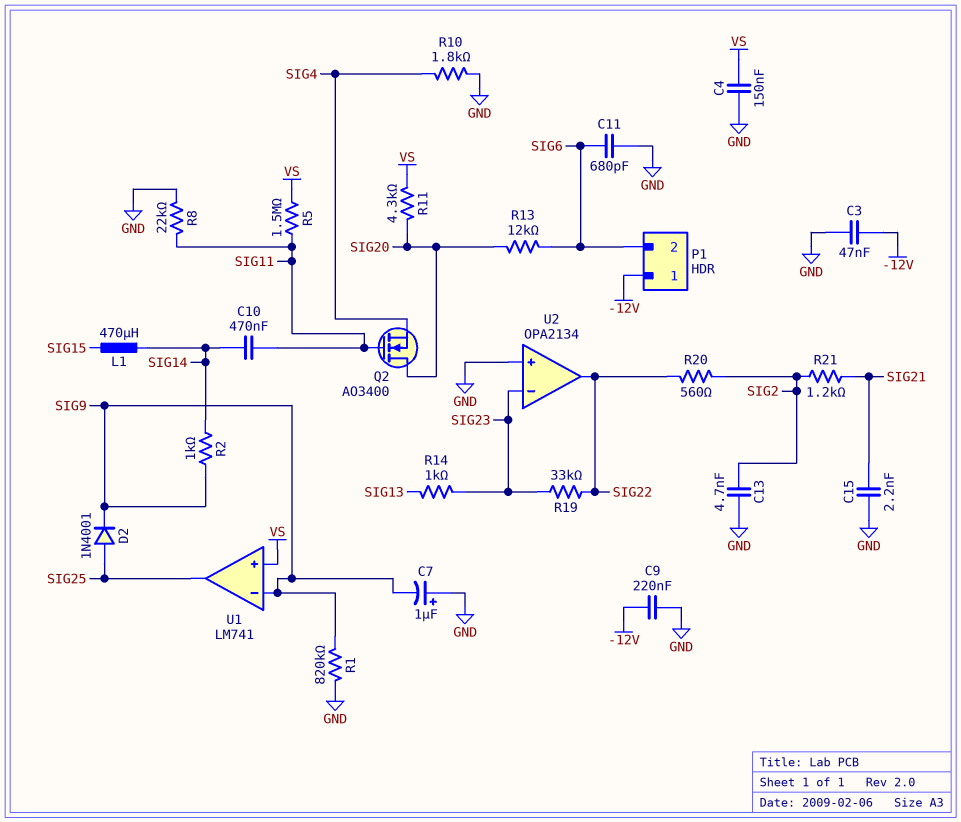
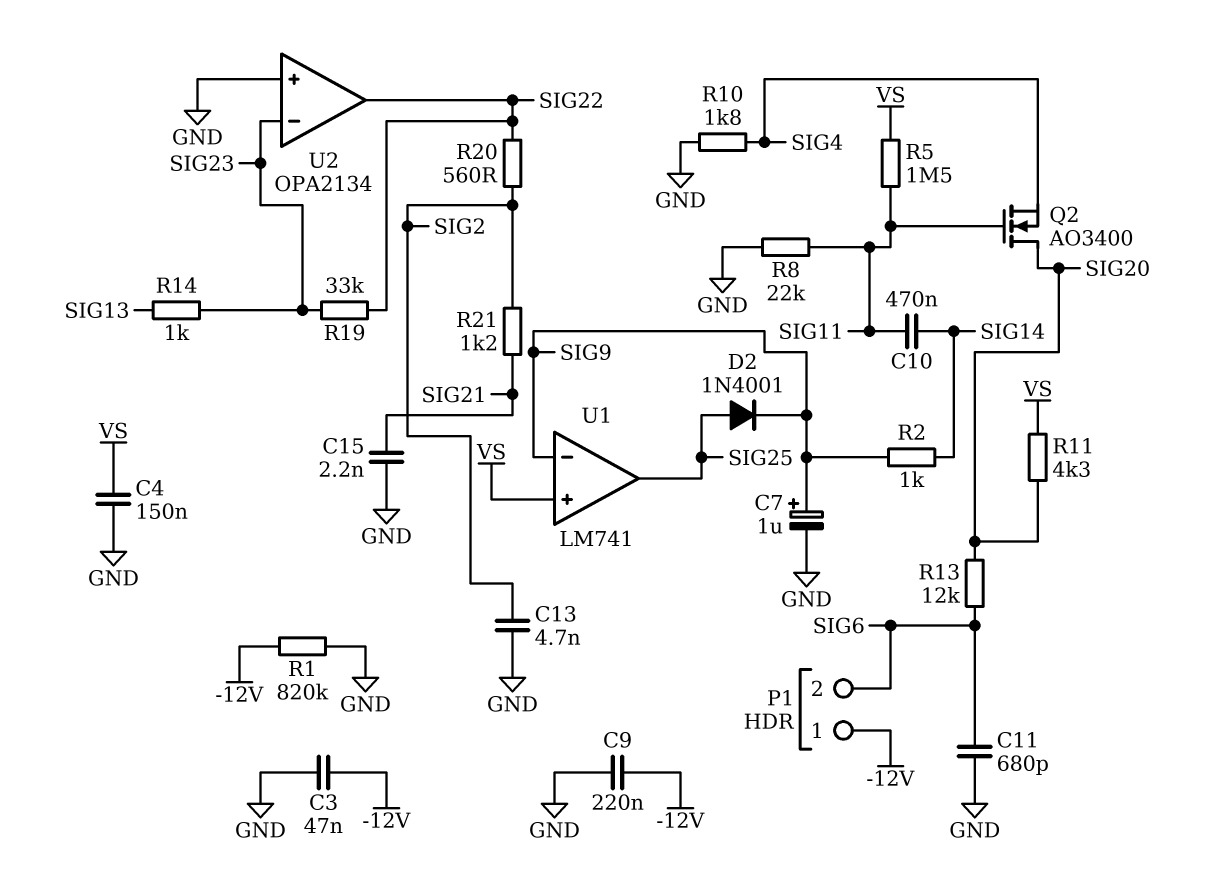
C7: 1uF (plus GND, minus SIG9) -> 1uF (plus SIG9, minus GND)
L1: 470uH (SIG14, SIG15) -> none
R1: 820k (GND, SIG9) -> 820k (-12V, GND)

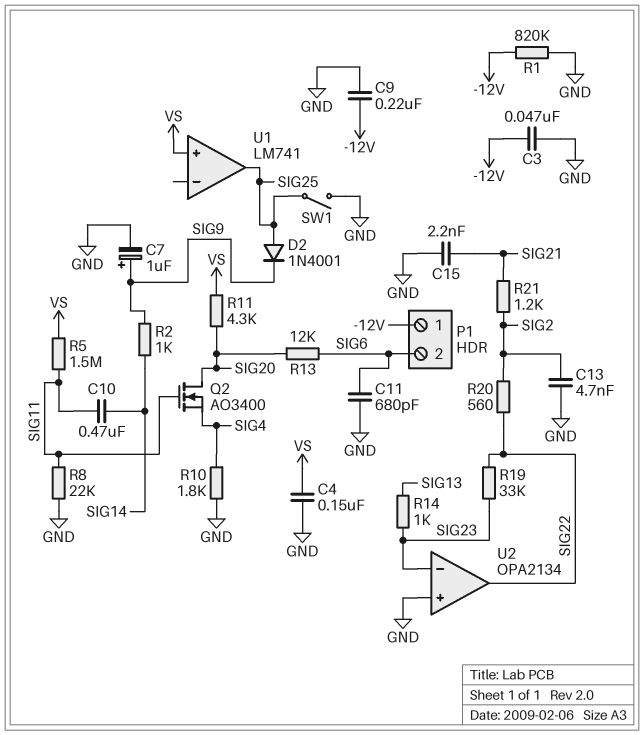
SW1: none -> switch (GND, SIG25)
U1 pin in-: SIG9 -> none

